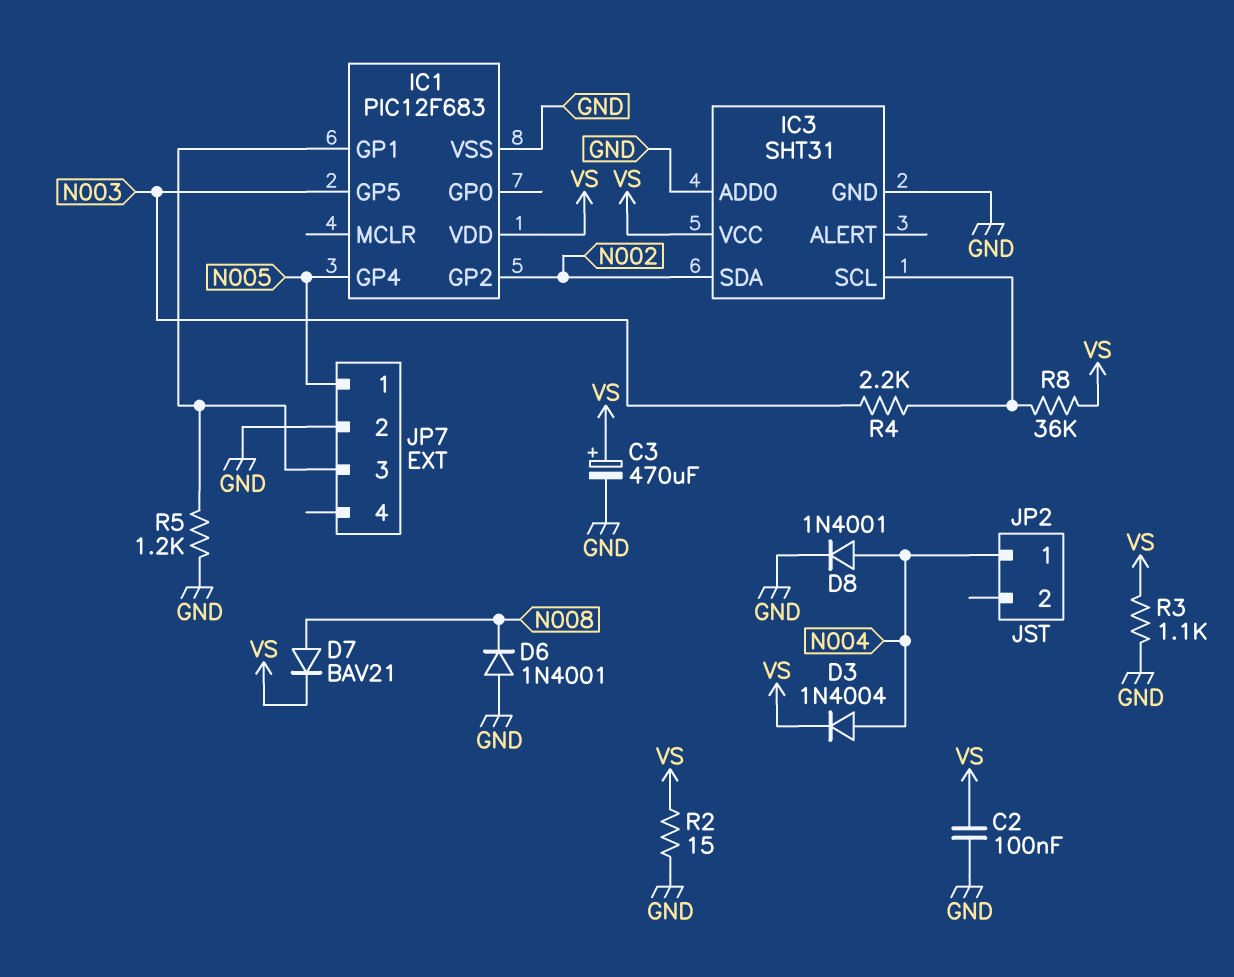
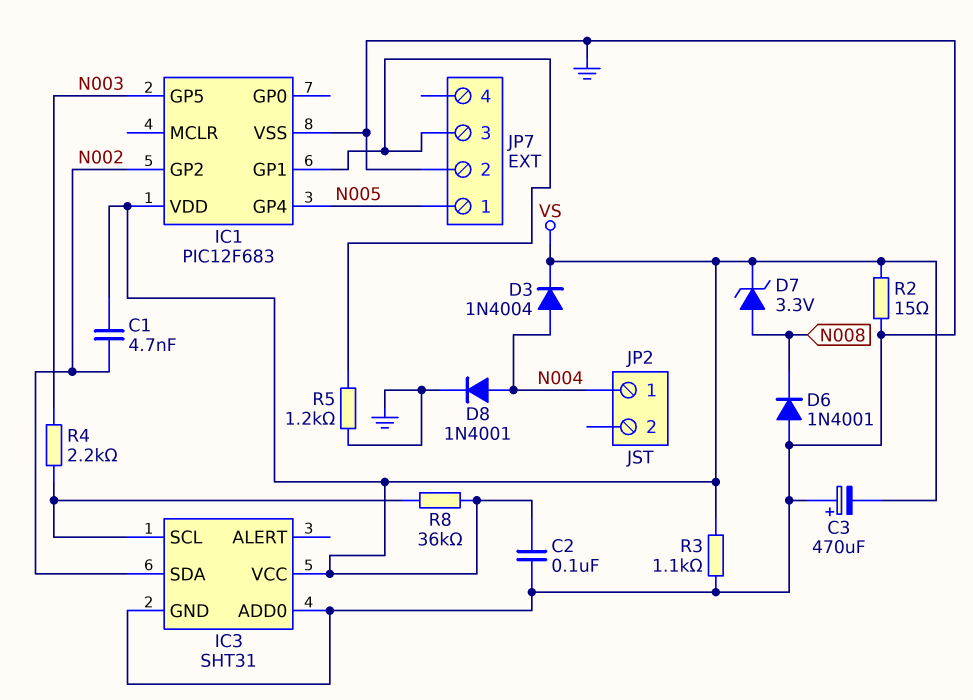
C1: none -> 4.7nF (N002, VS)
C3: 470uF (plus VS, minus GND) -> 470uF (plus GND, minus VS)
D7: diode BAV21 (A N008, K VS) -> zener 3.3V (A N008, K VS)

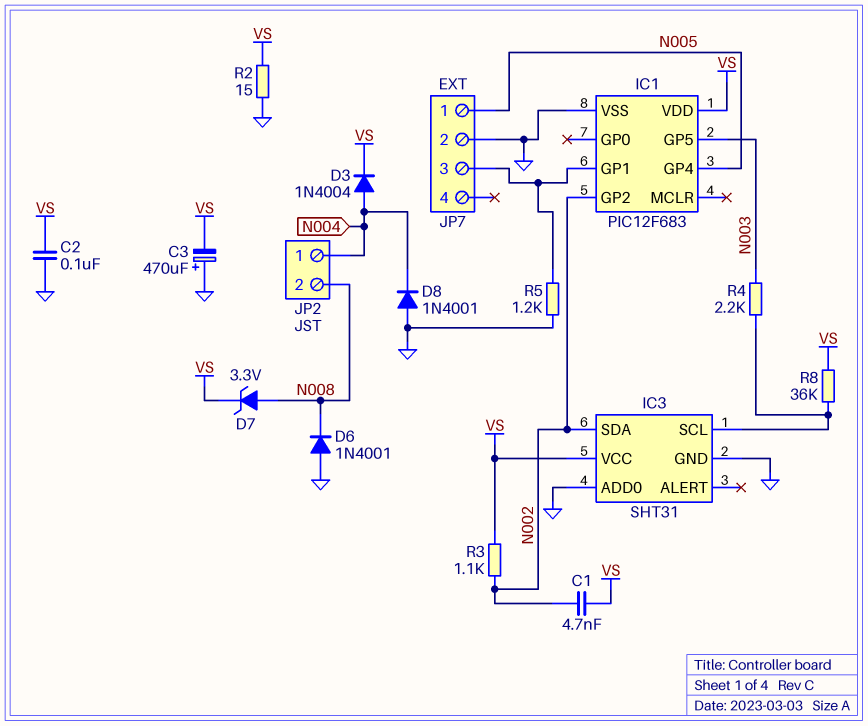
D8: diode 1N4001 (A N004, K GND) -> diode 1N4001 (A GND, K N004)
JP2 pin 2: none -> N008
R3: 1.1k (GND, VS) -> 1.1k (N002, VS)

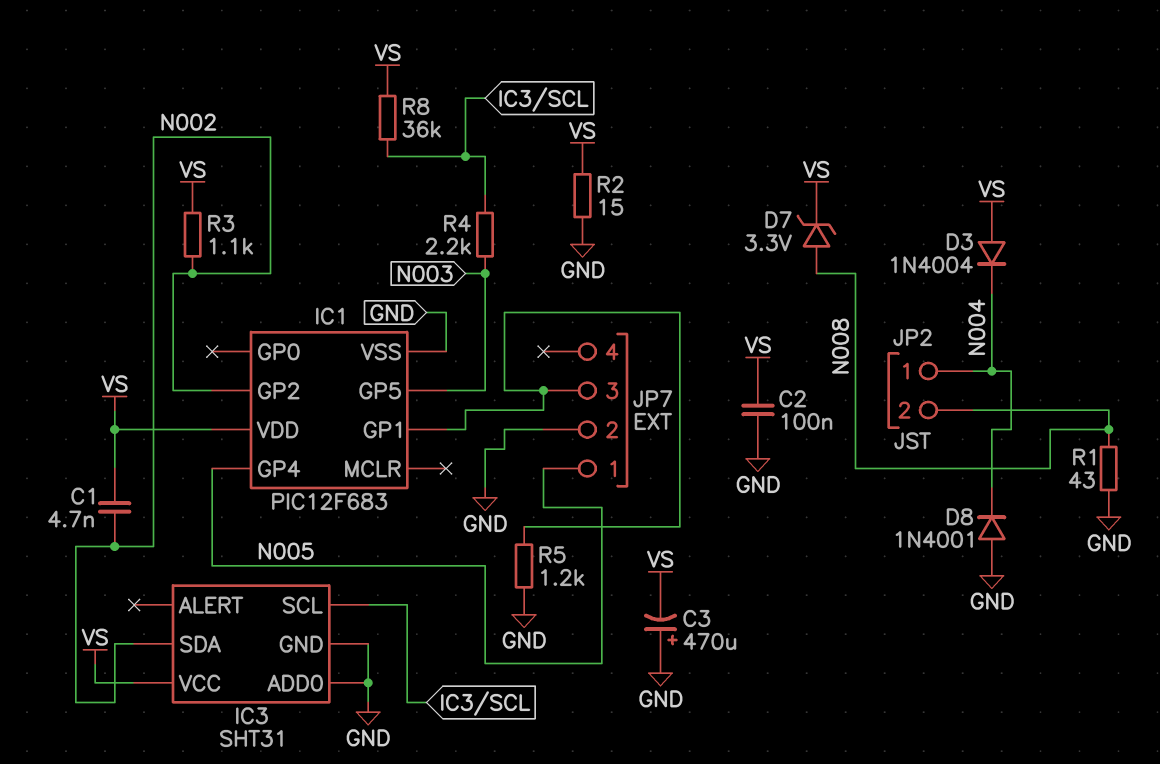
D3: diode 1N4004 (A N004, K VS) -> diode 1N4004 (A VS, K N004)
D6: diode 1N4001 (A GND, K N008) -> none
R1: none -> 43 (GND, N008)

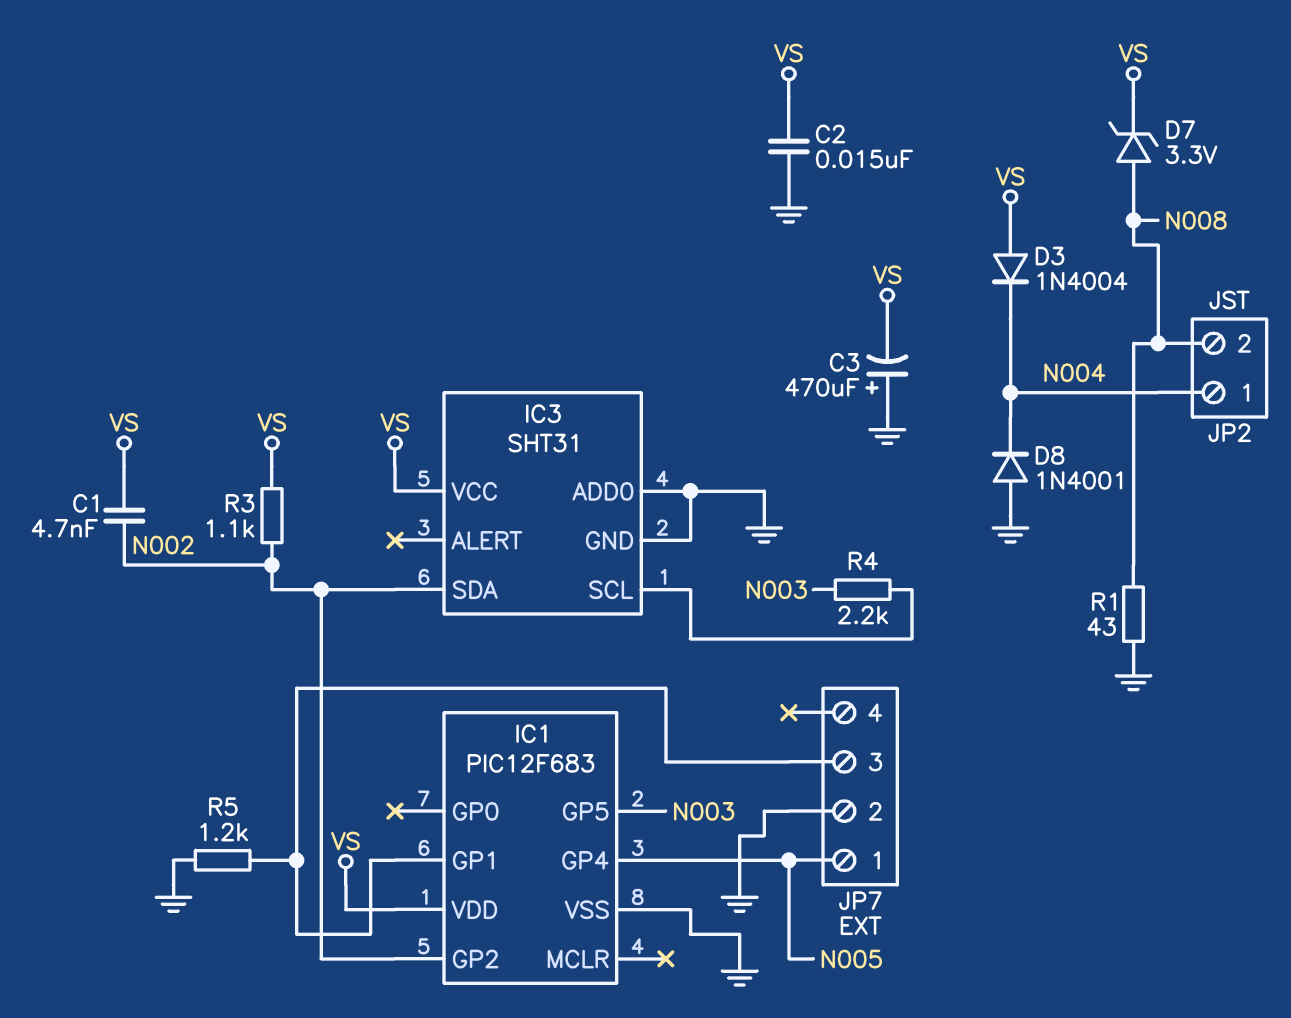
C2: 100nF (GND, VS) -> 15nF (GND, VS)
R2: 15 (GND, VS) -> none
R8: 36k (IC3/SCL, VS) -> none

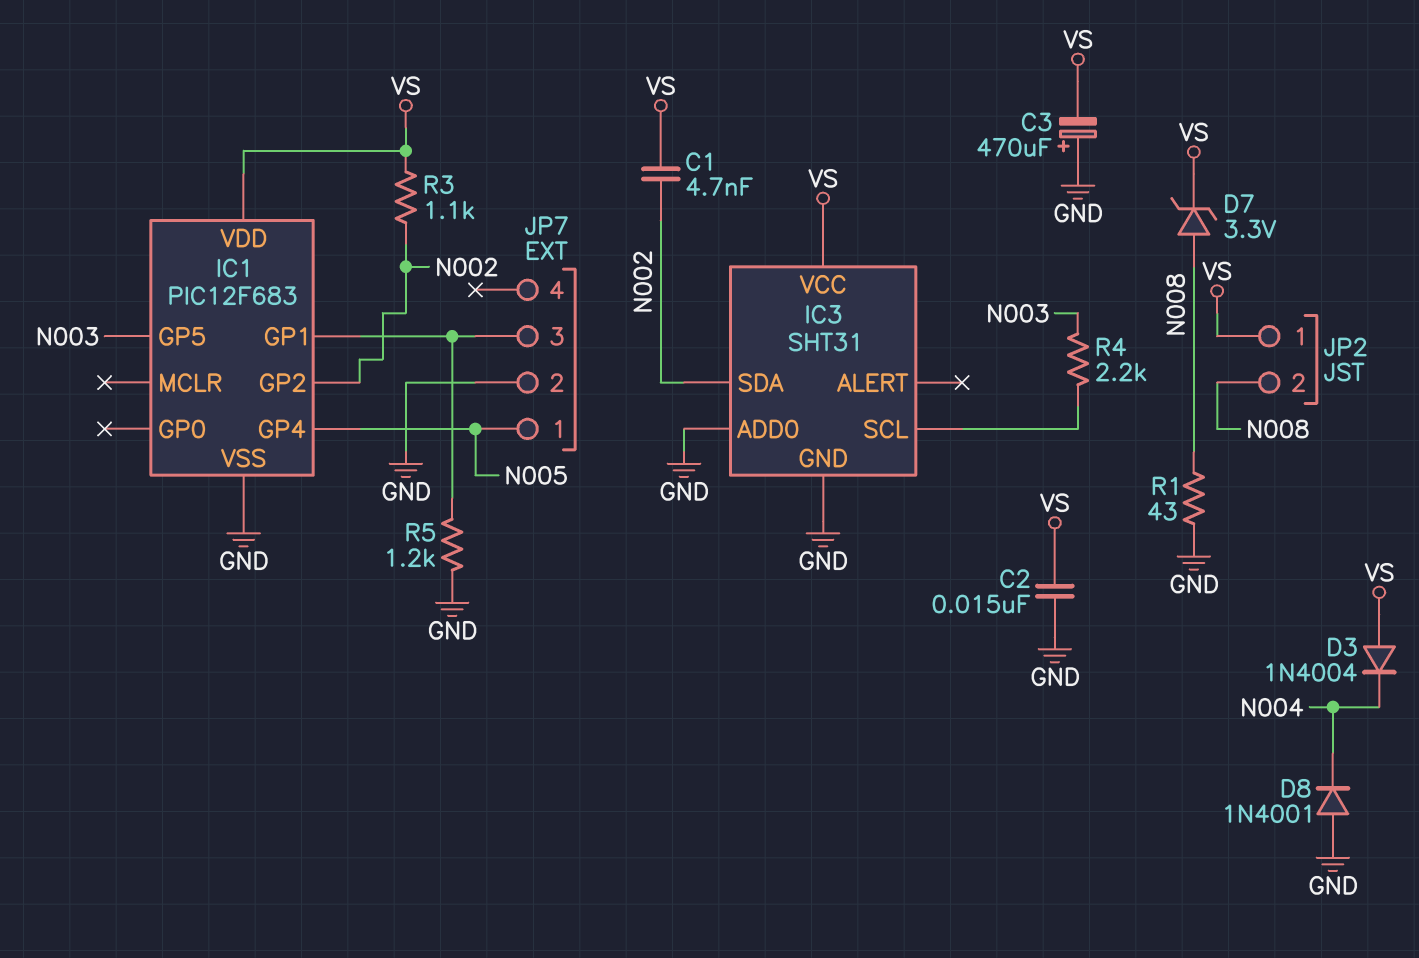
JP2 pin 1: N004 -> VS

